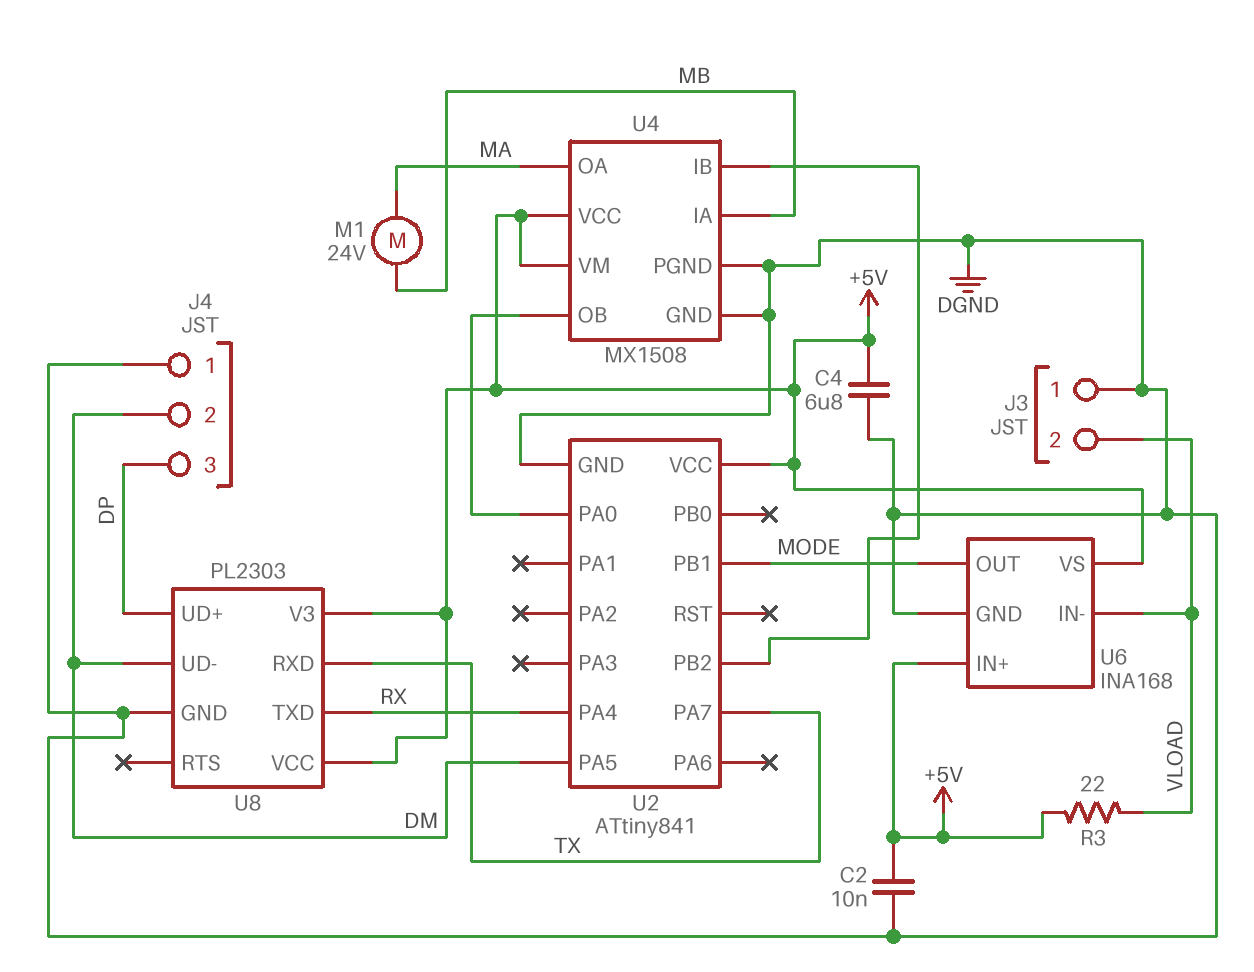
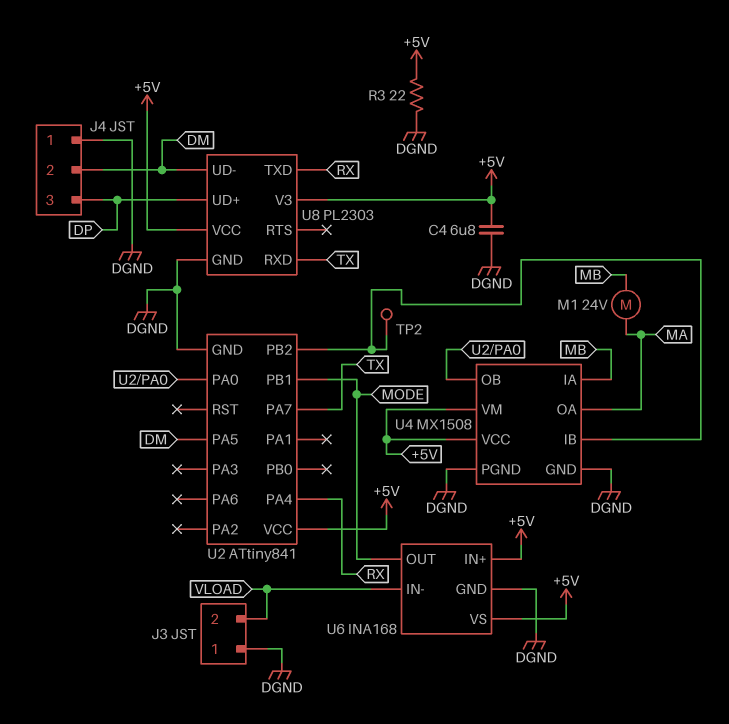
C2: 10nF (+5V, DGND) -> none
R3: 22 (+5V, VLOAD) -> 22 (+5V, DGND)
TP2: none -> test point (U2/PB2)

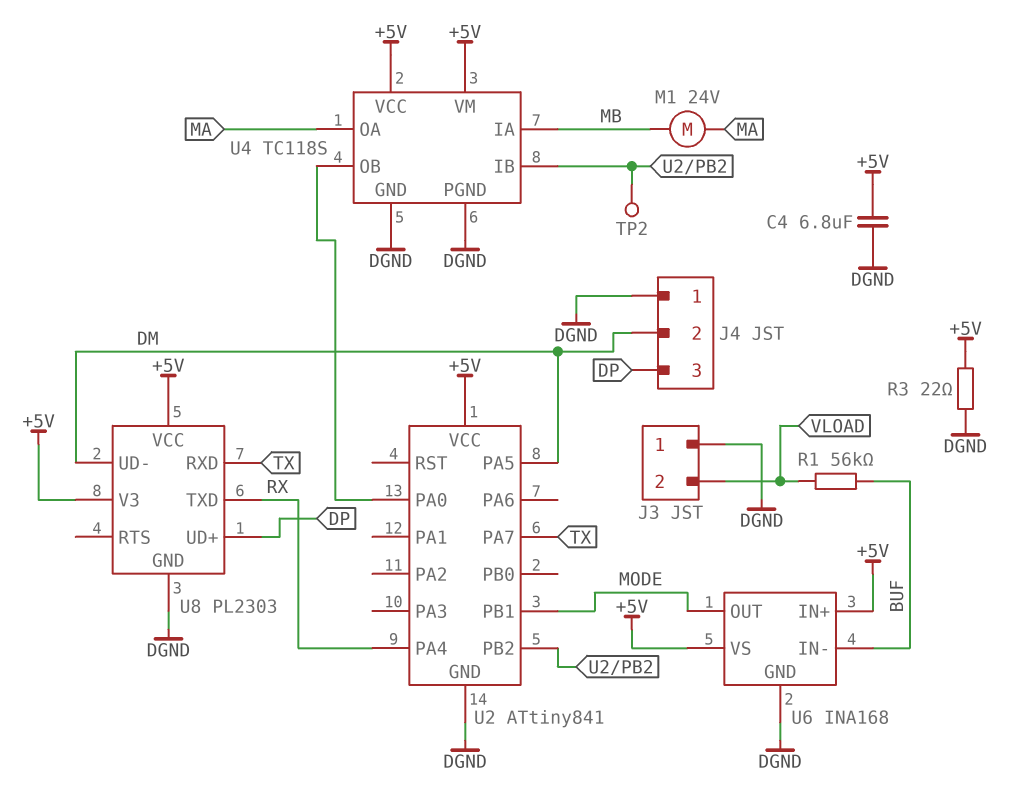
R1: none -> 56k (BUF, VLOAD)
U4: MX1508 -> TC118S
U6 pin IN-: VLOAD -> BUF

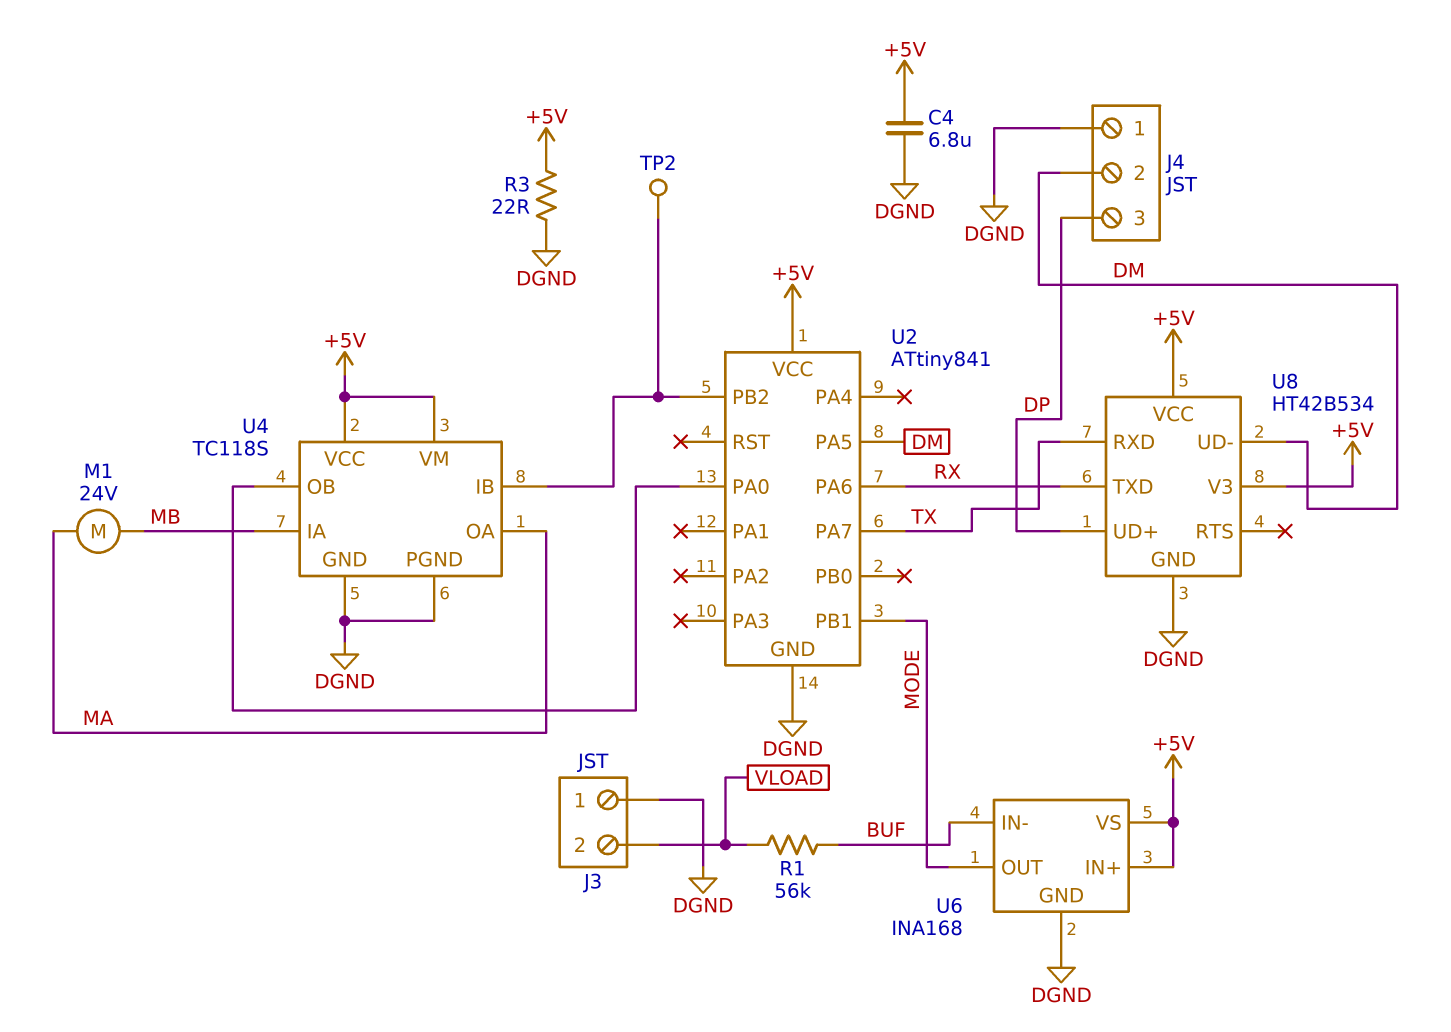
U2 pin PA4: RX -> none
U2 pin PA6: none -> RX
U8: PL2303 -> HT42B534

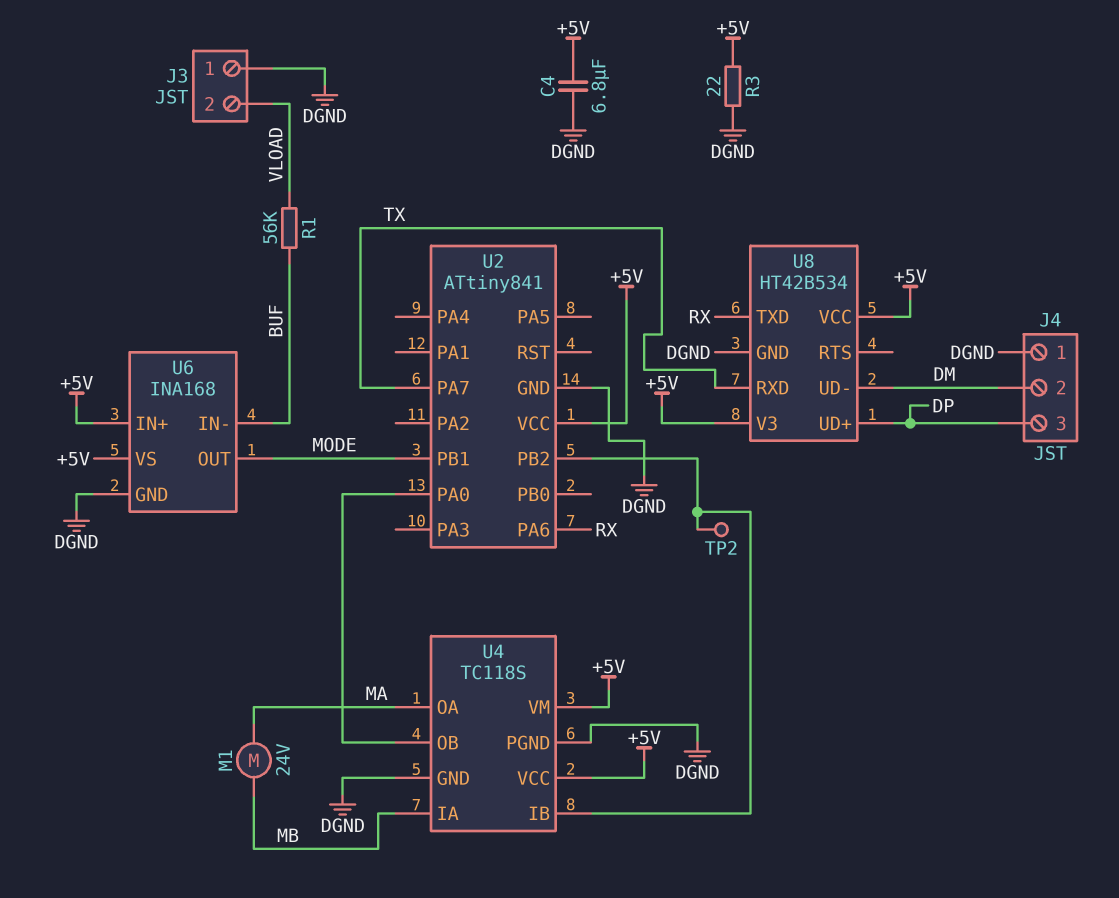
U2 pin PA5: DM -> none

